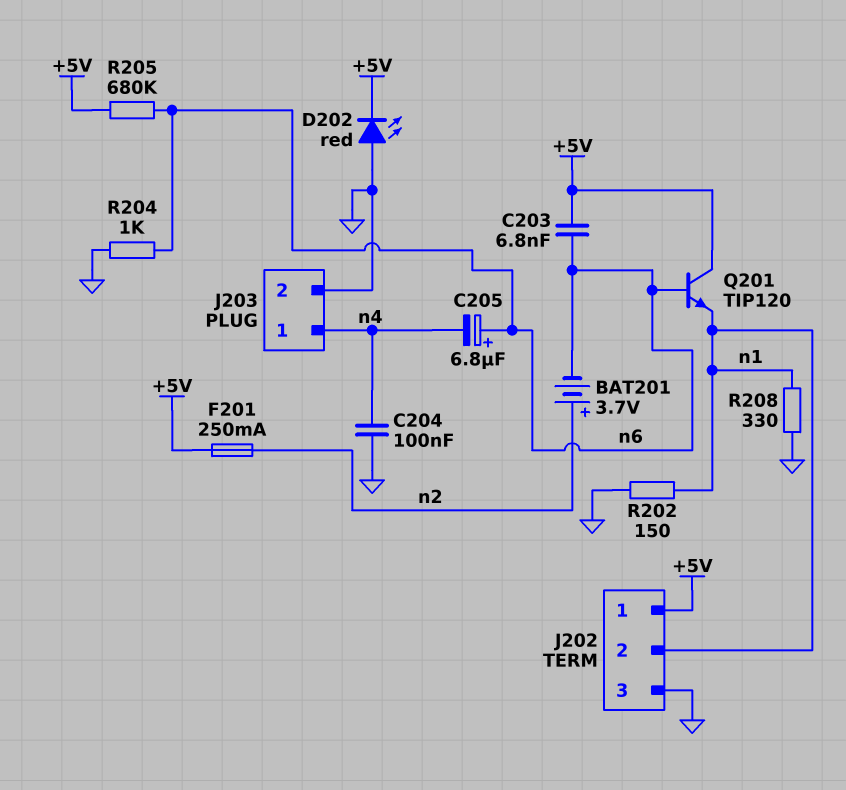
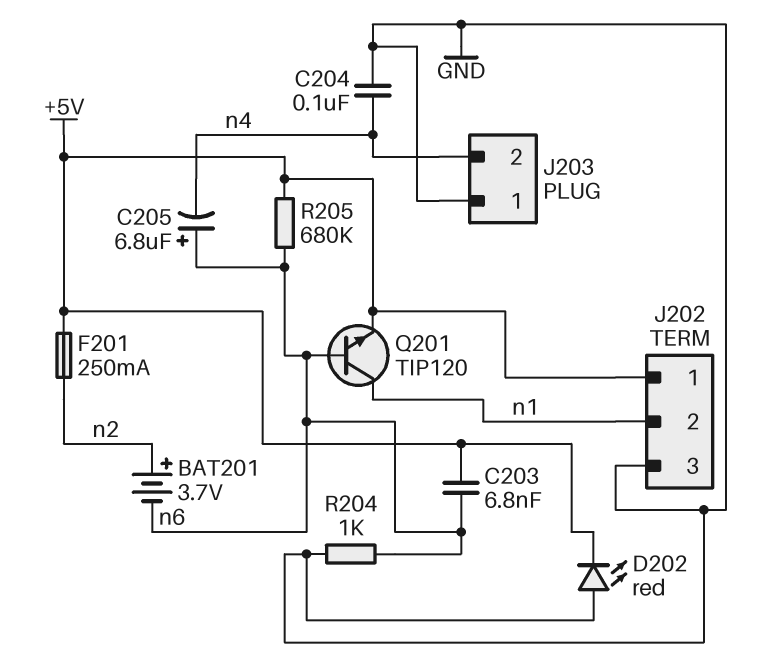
J203 pin 1: n4 -> GND
J203 pin 2: GND -> n4
Q201: NPN TIP120 (B n6, C +5V, E n1) -> NPN TIP120 (B n6, C n1, E +5V)
R202: 150 (GND, n1) -> none
R208: 330 (GND, n1) -> none

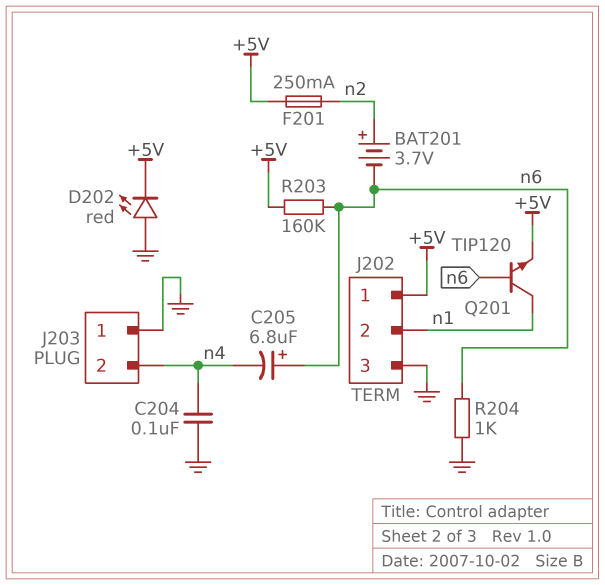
C203: 6.8nF (+5V, n6) -> none
R203: none -> 160k (+5V, n6)
R205: 680k (+5V, n6) -> none

